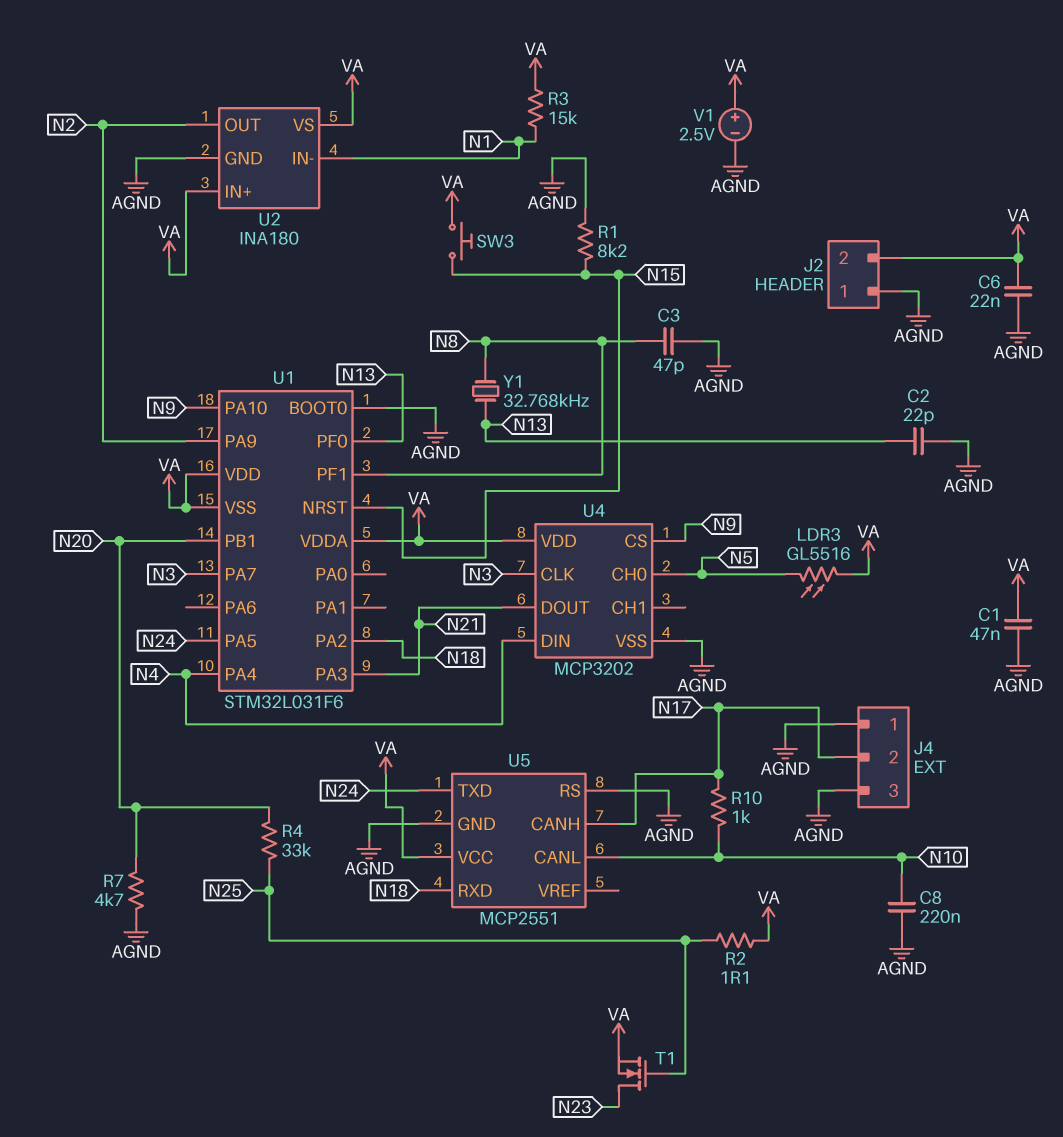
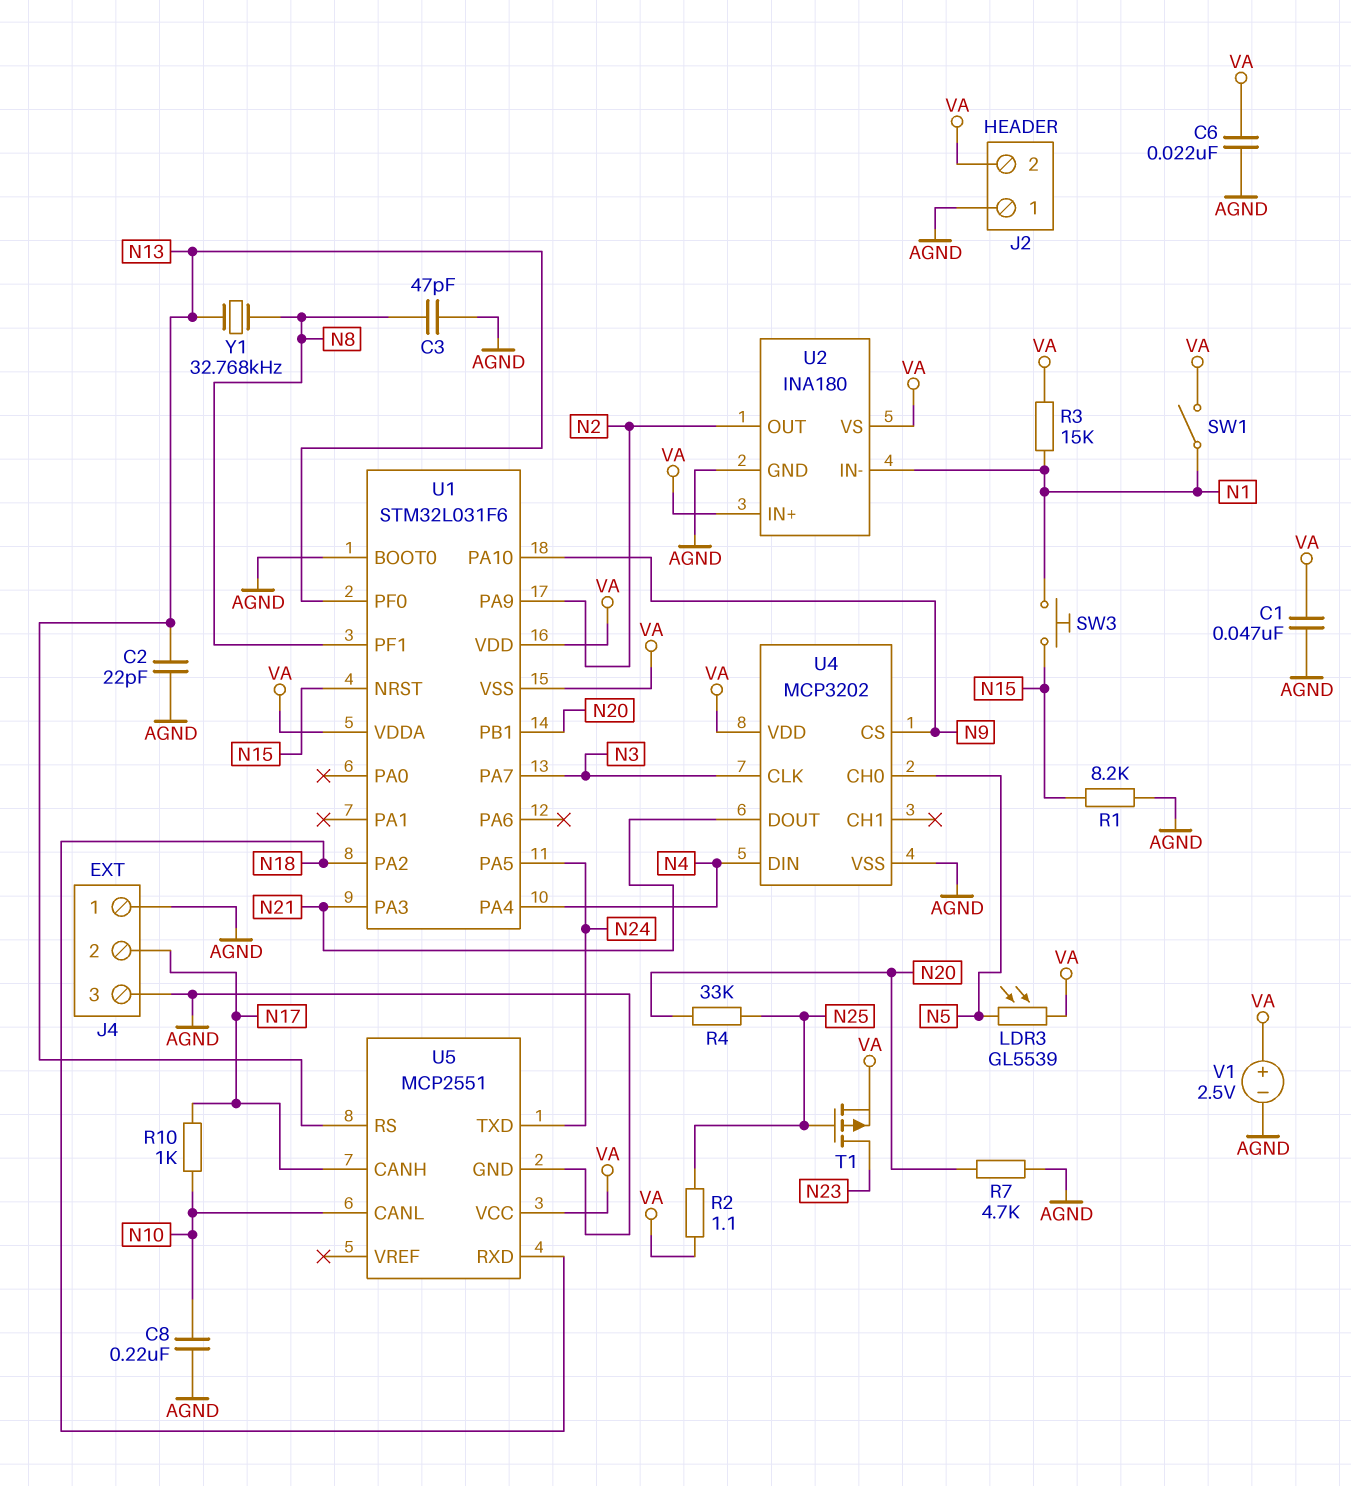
LDR3: GL5516 (N5, VA) -> GL5539 (N5, VA)
SW1: none -> switch (N1, VA)
SW3: button (N15, VA) -> button (N1, N15)
T1: NMOS (G N25, D N23, S VA) -> PMOS (G N25, D N23, S VA)
U5 pin RS: AGND -> N13

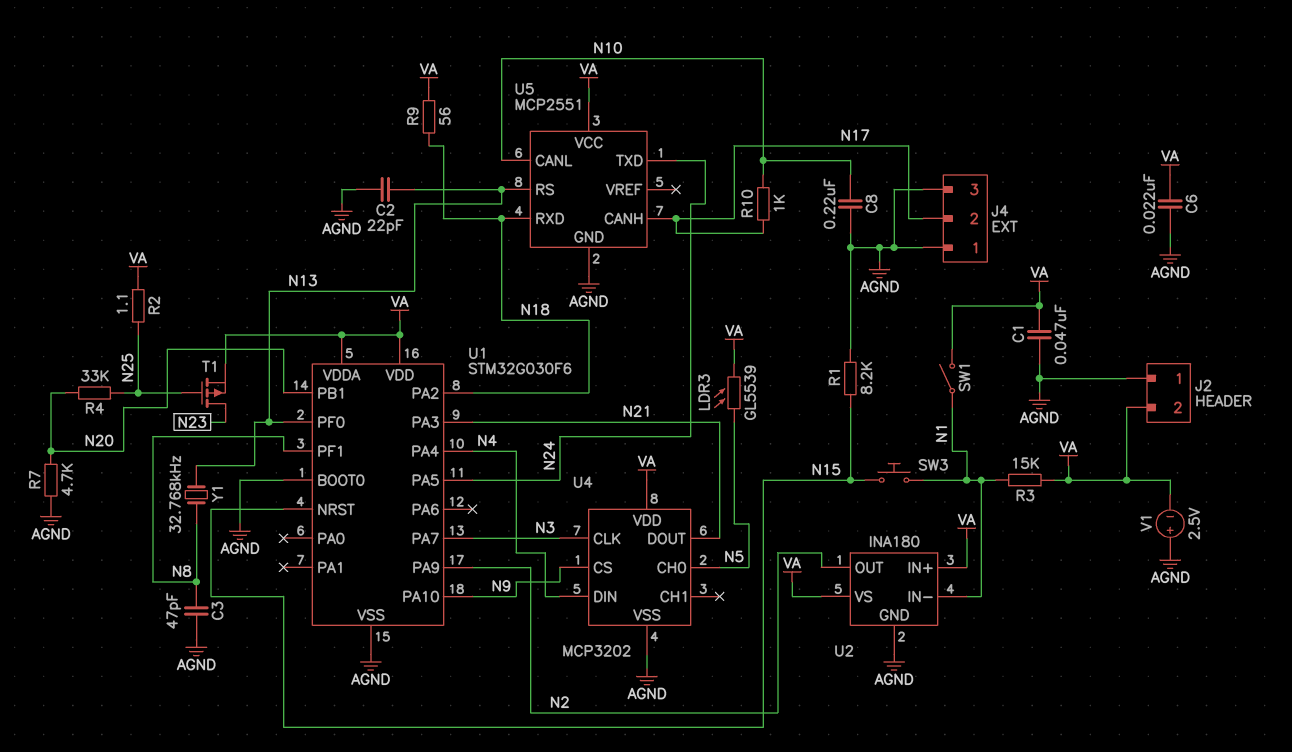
R9: none -> 56 (N18, VA)
U1: STM32L031F6 -> STM32G030F6
U1 pin VSS: VA -> AGND
V1: 2.5V (plus VA, minus AGND) -> 2.5V (plus AGND, minus VA)

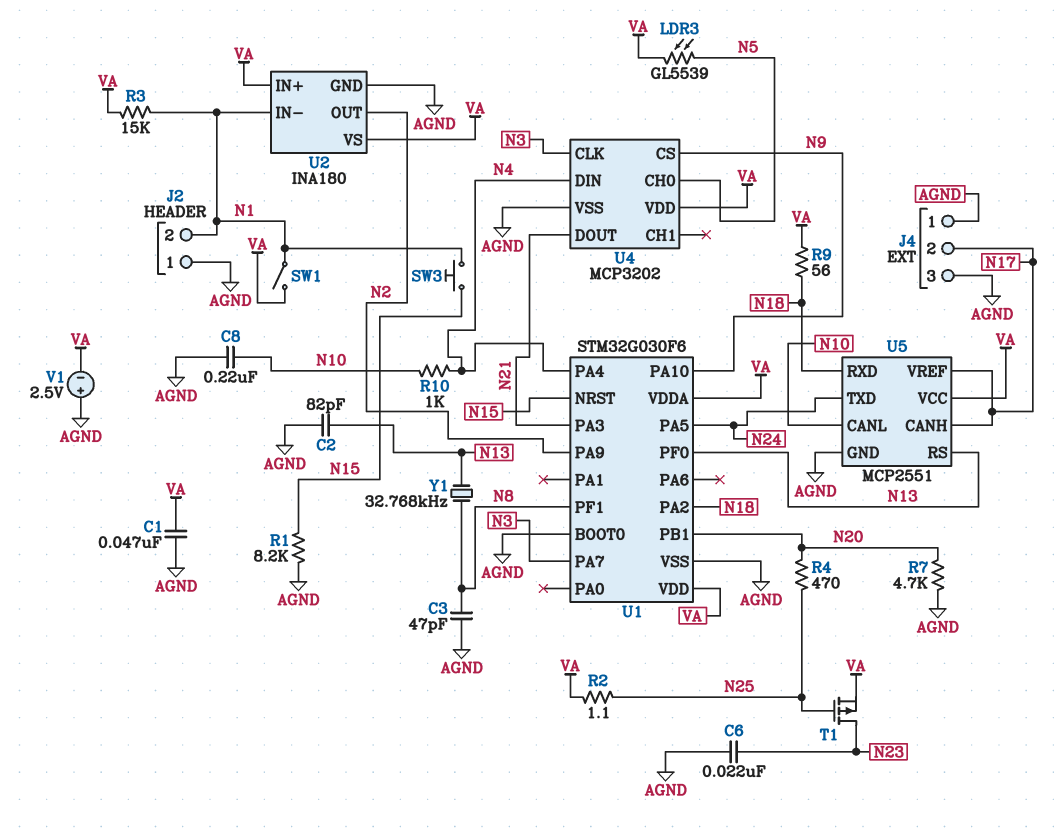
C2: 22pF (AGND, N13) -> 82pF (AGND, N13)
C6: 22nF (AGND, VA) -> 22nF (AGND, N23)
J2 pin 2: VA -> N1
R4: 33k (N20, N25) -> 470 (N20, N25)
R10: 1k (N10, N17) -> 1k (N4, N10)
U5 pin VREF: none -> N17

